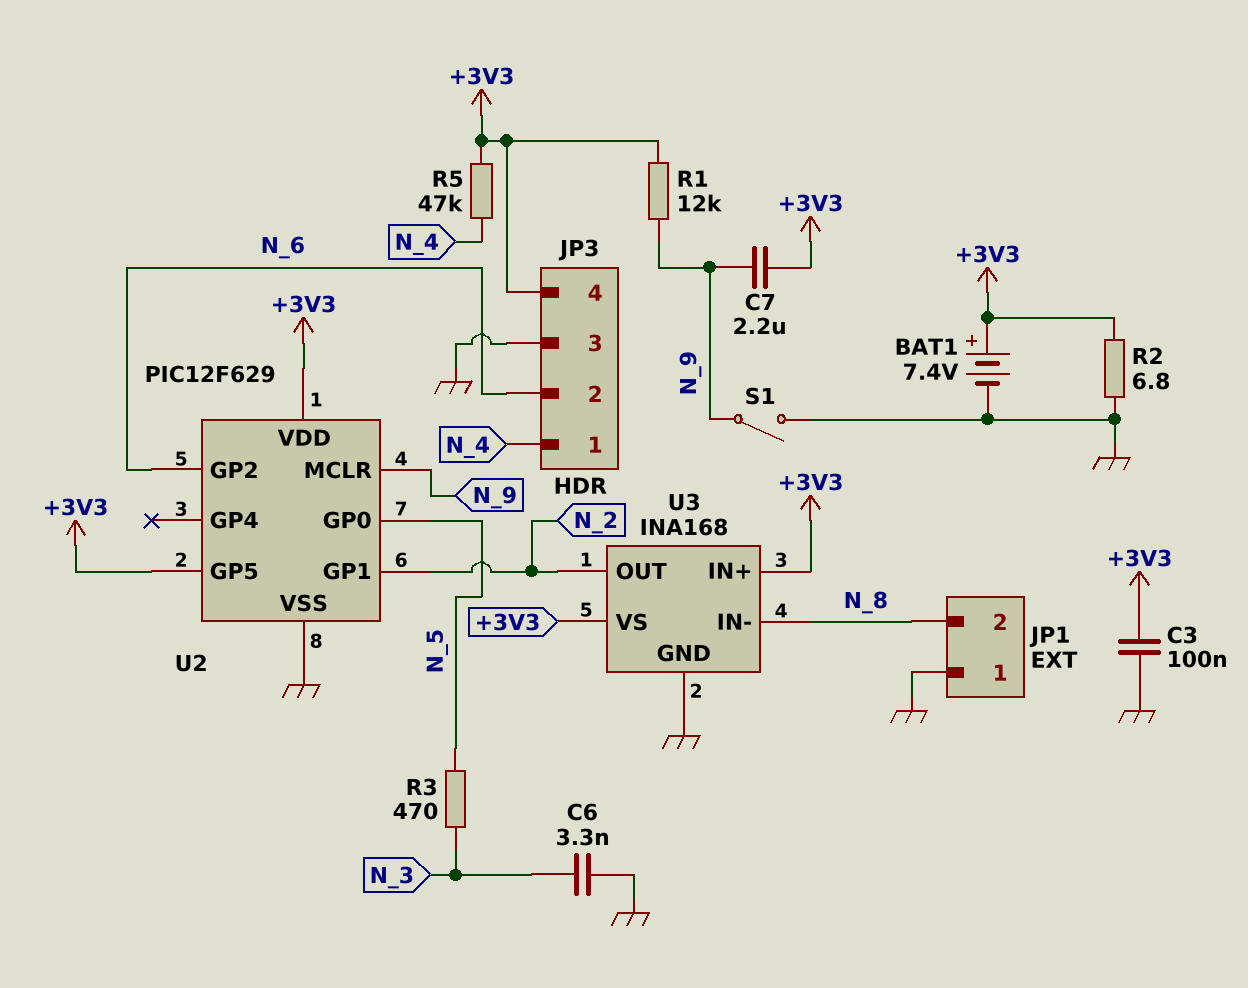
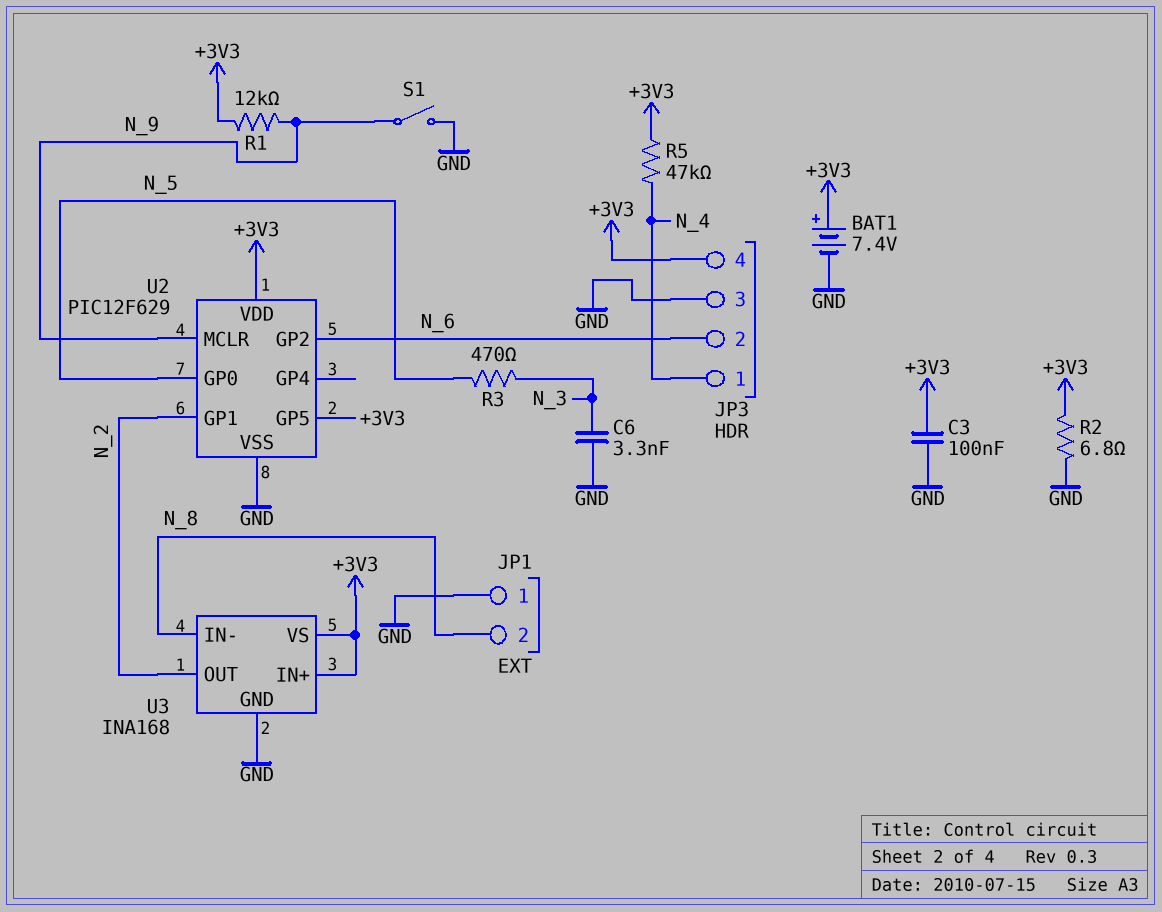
C7: 2.2uF (+3V3, N_9) -> none

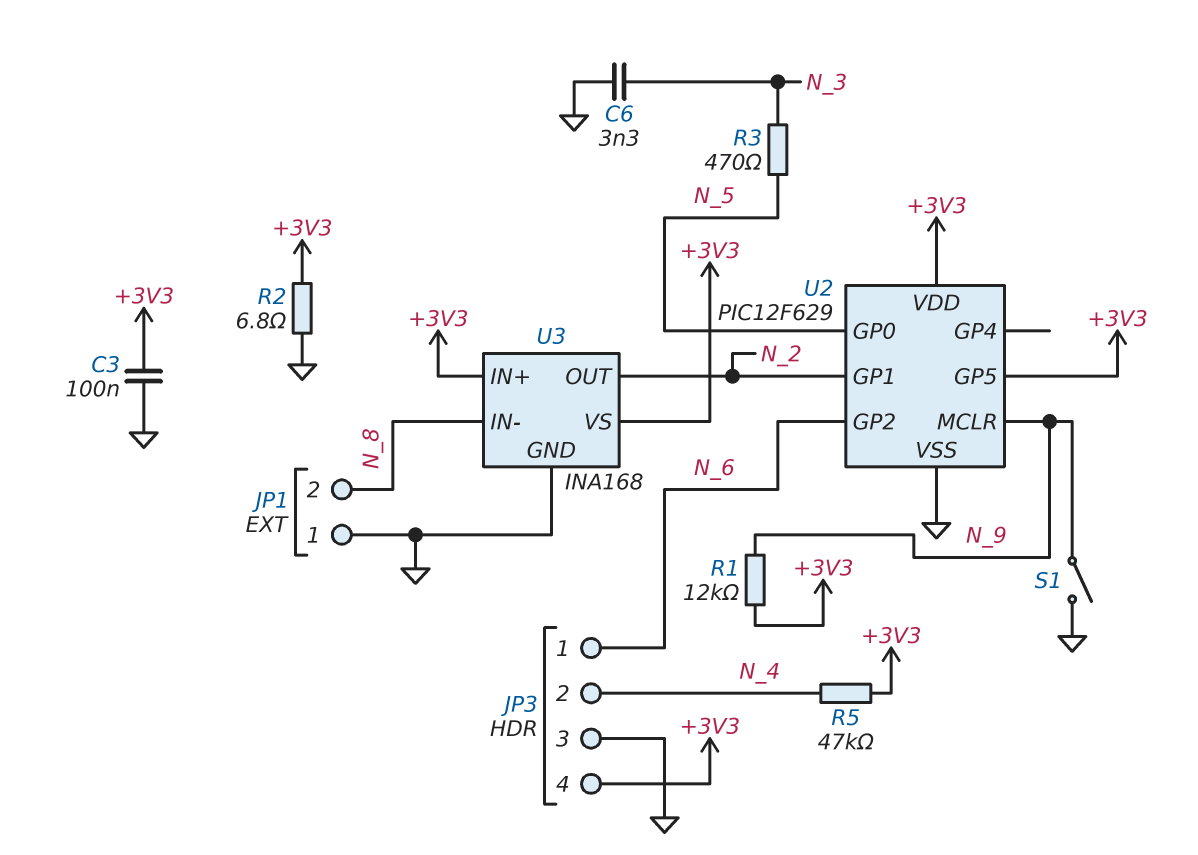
BAT1: 7.4V (plus +3V3, minus GND) -> none
JP3 pin 1: N_4 -> N_6
JP3 pin 2: N_6 -> N_4

